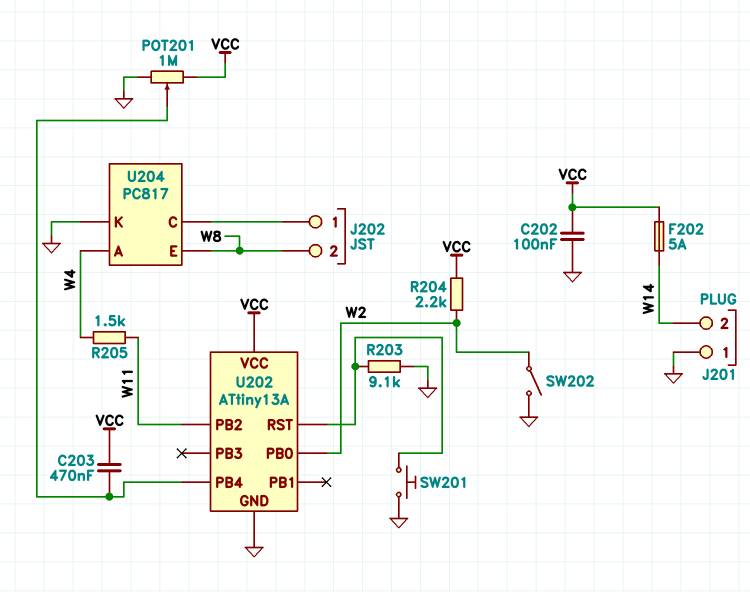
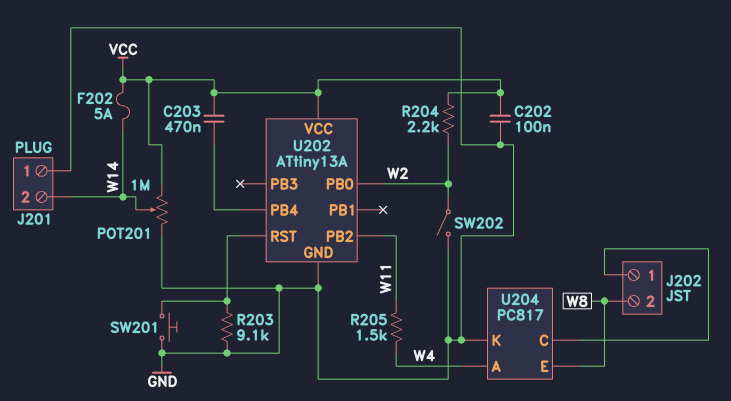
POT201: 1M (GND, VCC, wiper U202/PB4) -> 1M (GND, VCC, wiper W14)

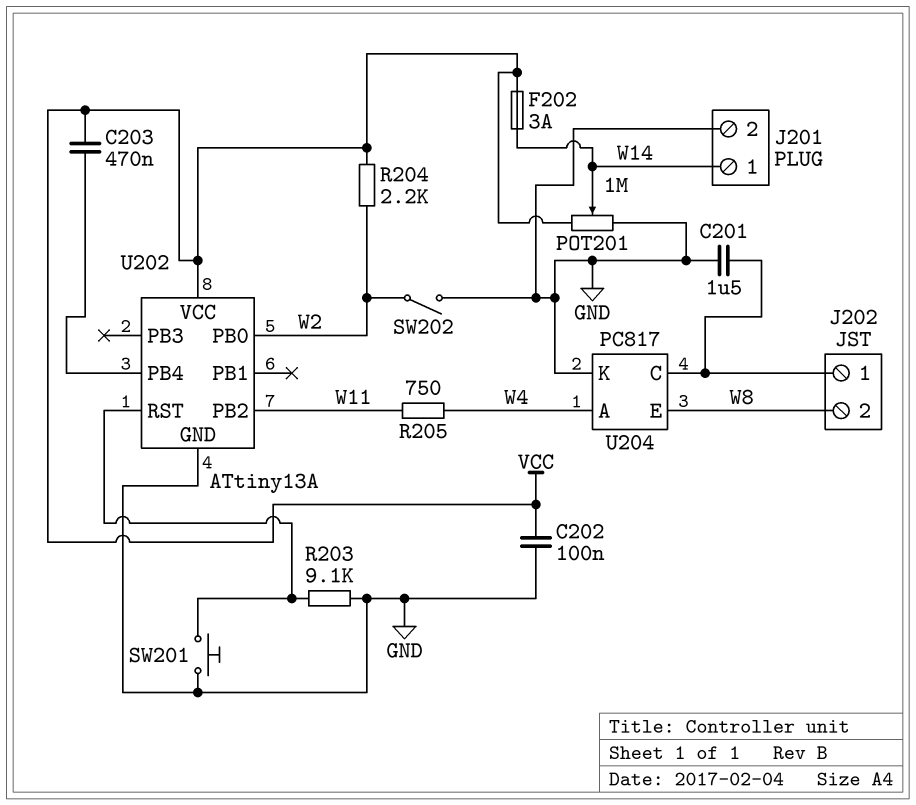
C201: none -> 1.5uF (GND, J202/1)
F202: 5A (VCC, W14) -> 3A (VCC, W14)
J201 pin 1: GND -> W14
J201 pin 2: W14 -> GND
R205: 1.5k (W4, W11) -> 750 (W4, W11)

